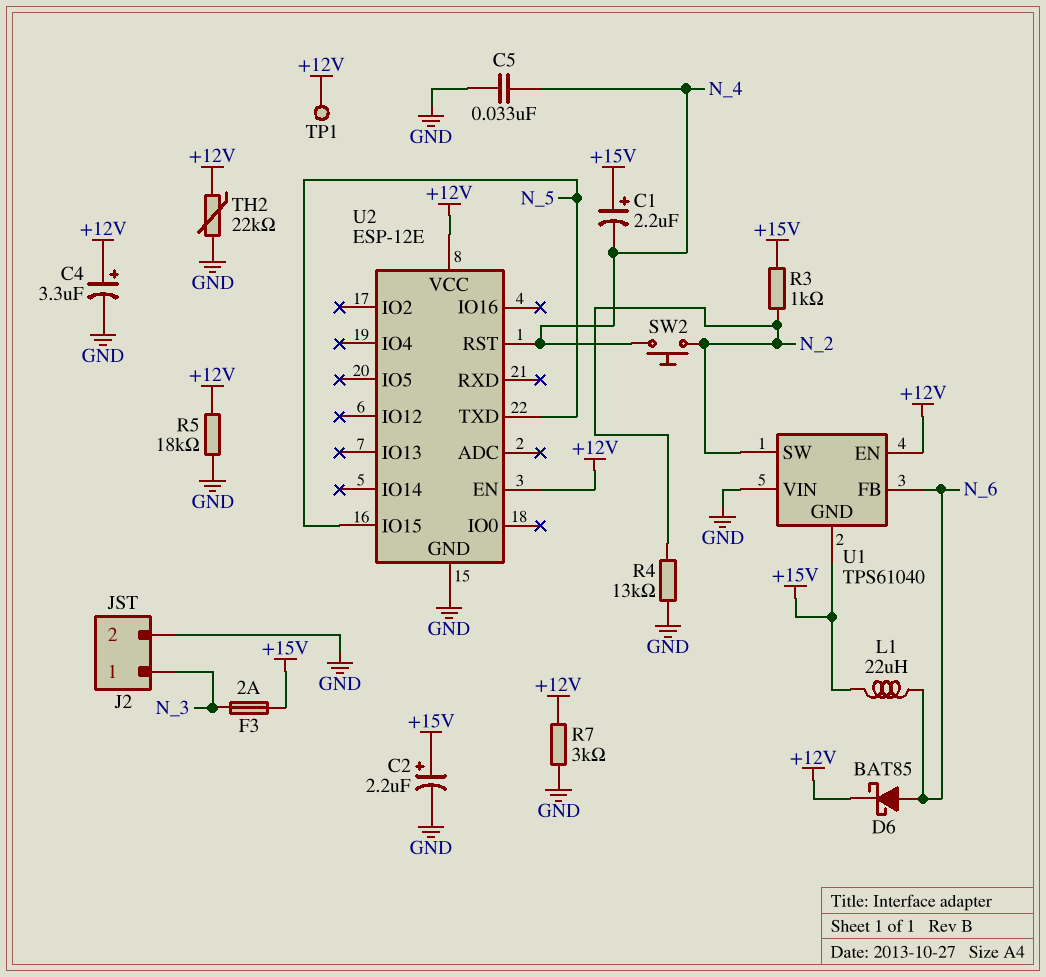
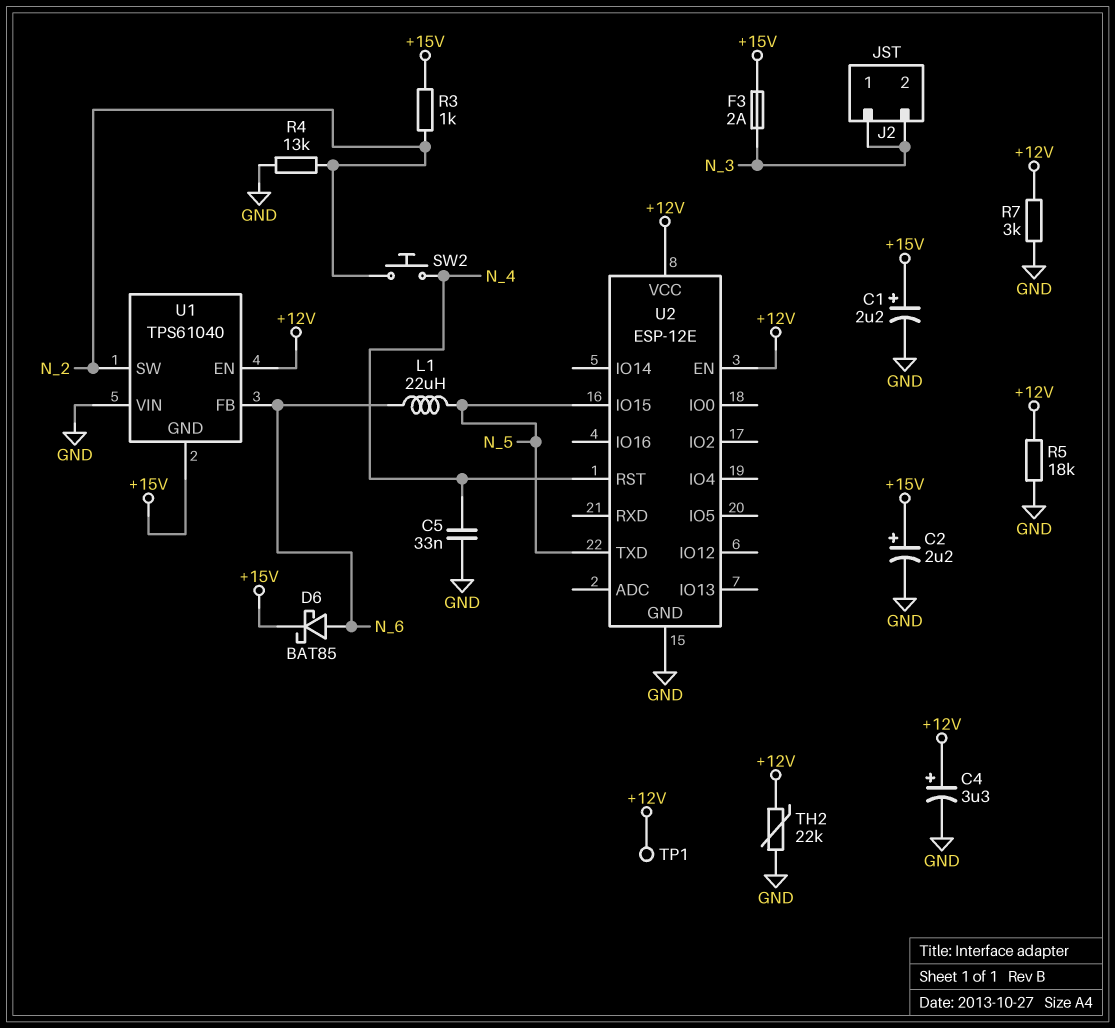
C1: 2.2uF (plus +15V, minus N_4) -> 2.2uF (plus +15V, minus GND)
D6: schottky BAT85 (A N_6, K +12V) -> schottky BAT85 (A N_6, K +15V)
J2 pin 2: GND -> N_3
L1: 22uH (+15V, N_6) -> 22uH (N_5, N_6)

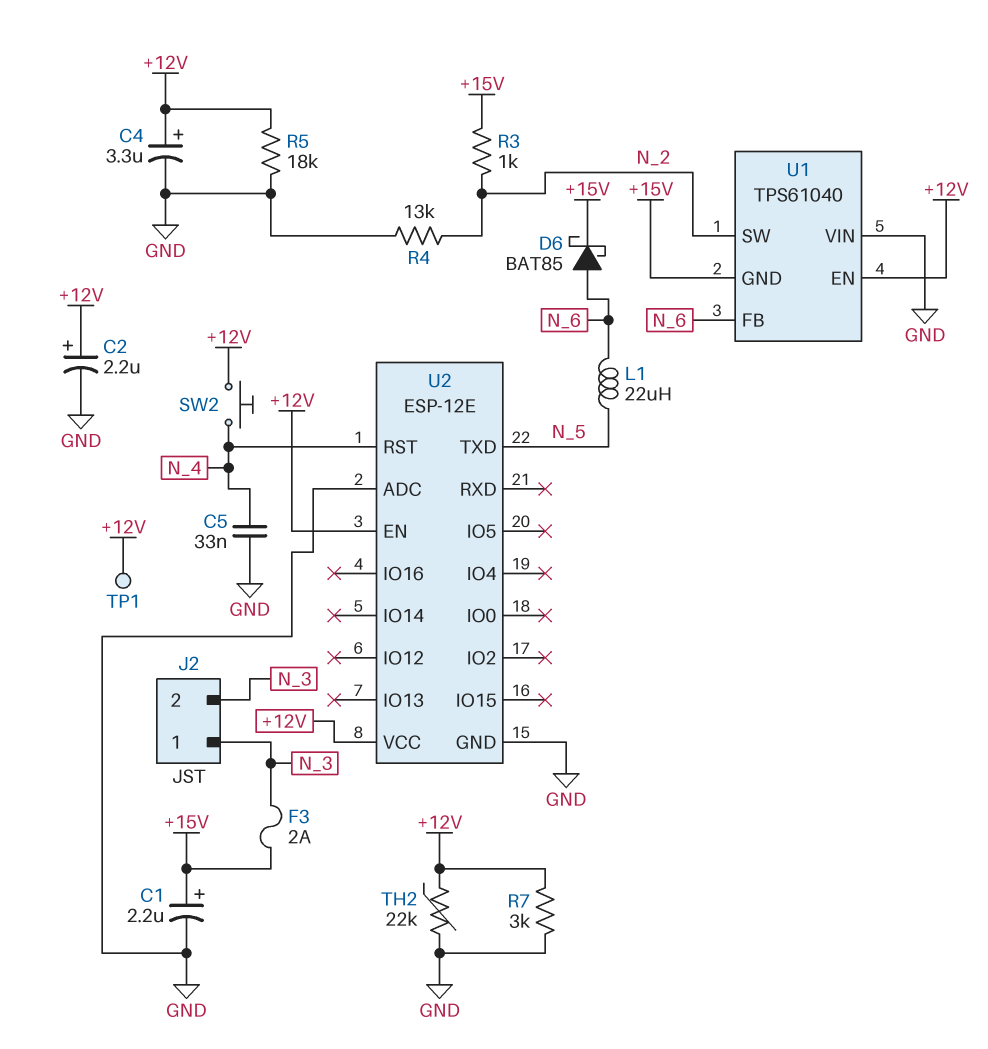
C2: 2.2uF (plus +15V, minus GND) -> 2.2uF (plus +12V, minus GND)
SW2: button (N_2, N_4) -> button (+12V, N_4)
U2 pin ADC: none -> GND
U2 pin IO15: N_5 -> none

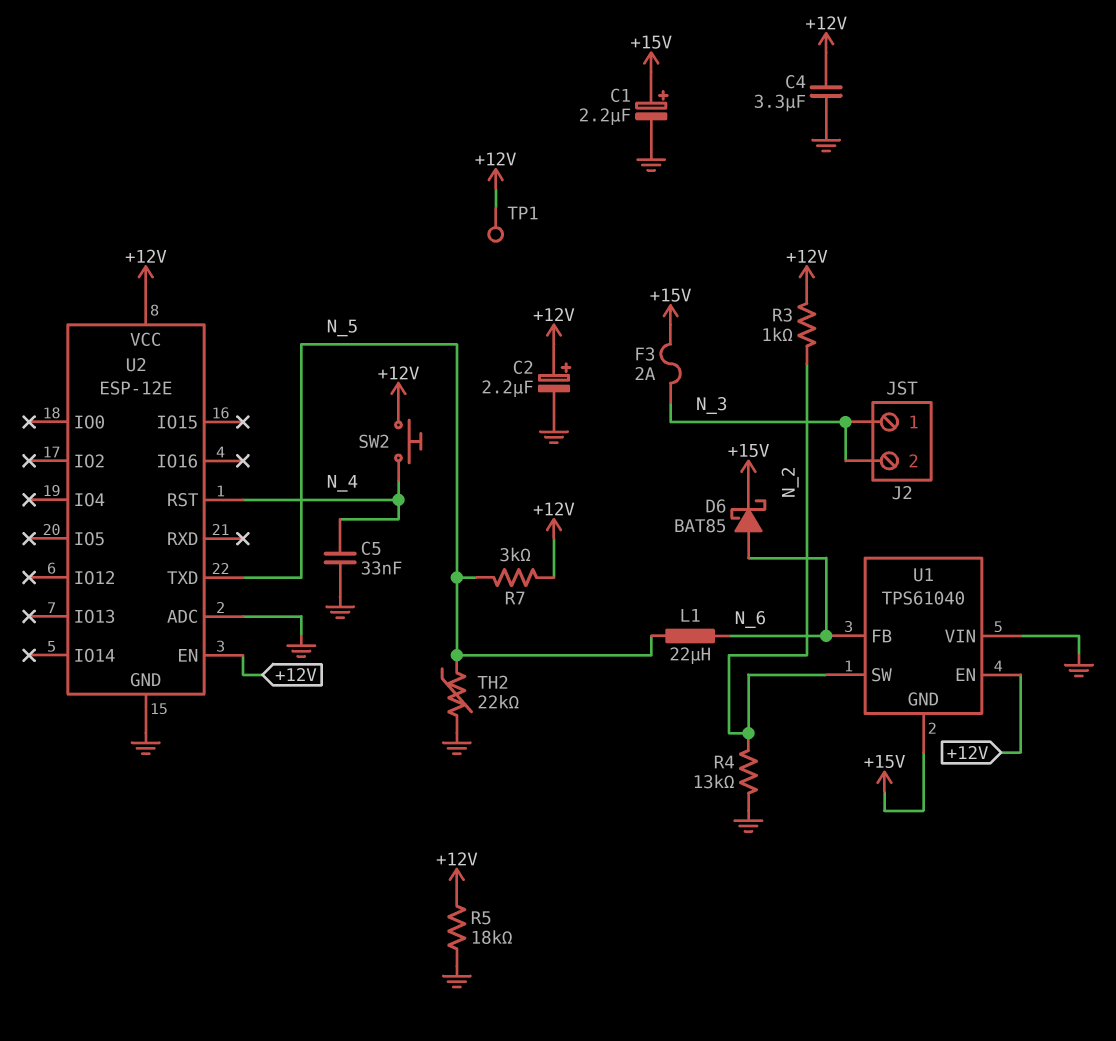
C4: 3.3uF (plus +12V, minus GND) -> 3.3uF (+12V, GND)
R3: 1k (+15V, N_2) -> 1k (+12V, N_2)
R7: 3k (+12V, GND) -> 3k (+12V, N_5)
TH2: 22k (+12V, GND) -> 22k (GND, N_5)

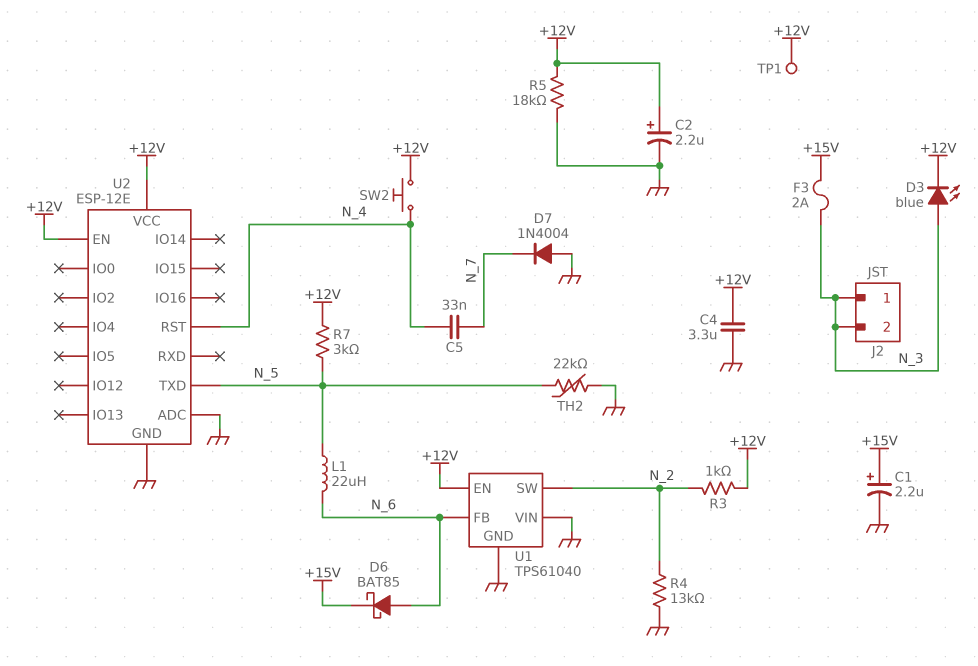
C5: 33nF (GND, N_4) -> 33nF (N_4, N_7)
D3: none -> LED blue (A N_3, K +12V)
D7: none -> diode 1N4004 (A GND, K N_7)
U1 pin GND: +15V -> GND

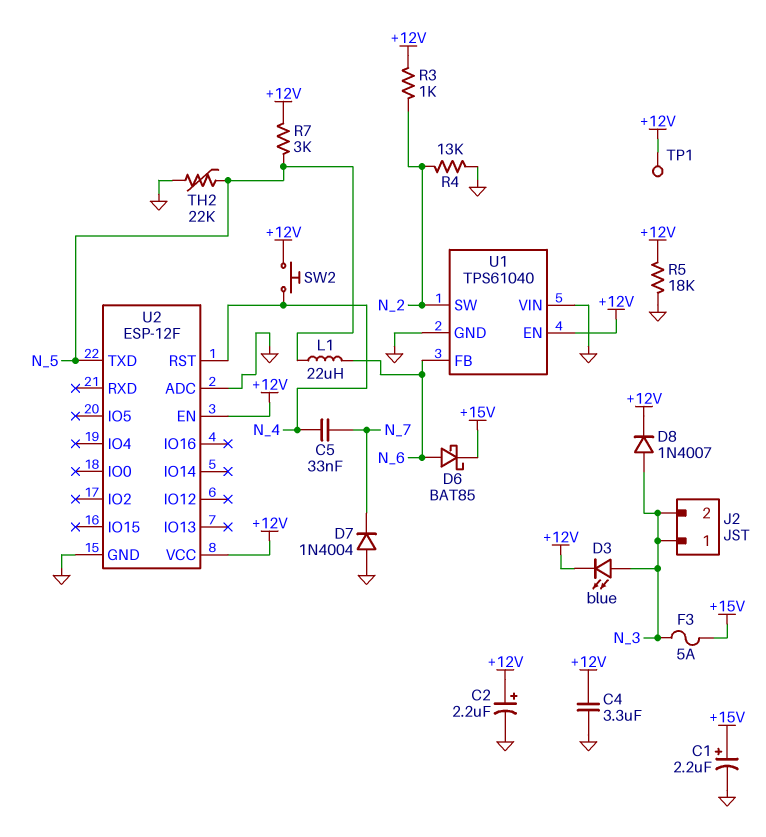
D8: none -> diode 1N4007 (A N_3, K +12V)
F3: 2A (+15V, N_3) -> 5A (+15V, N_3)
U2: ESP-12E -> ESP-12F

